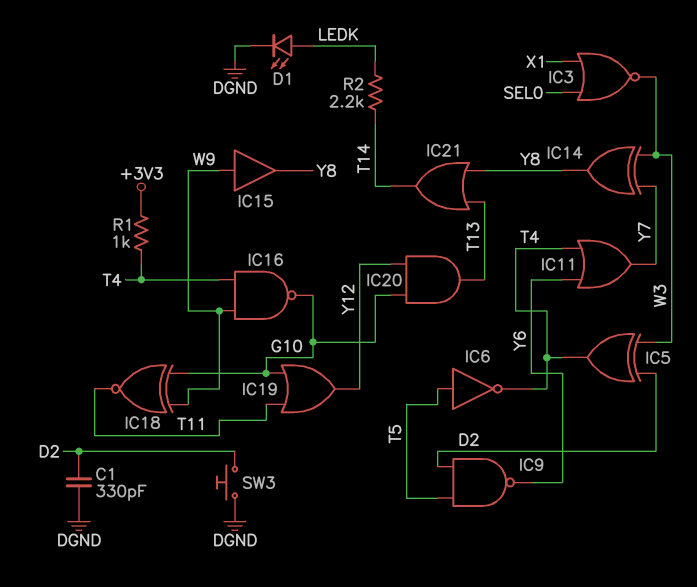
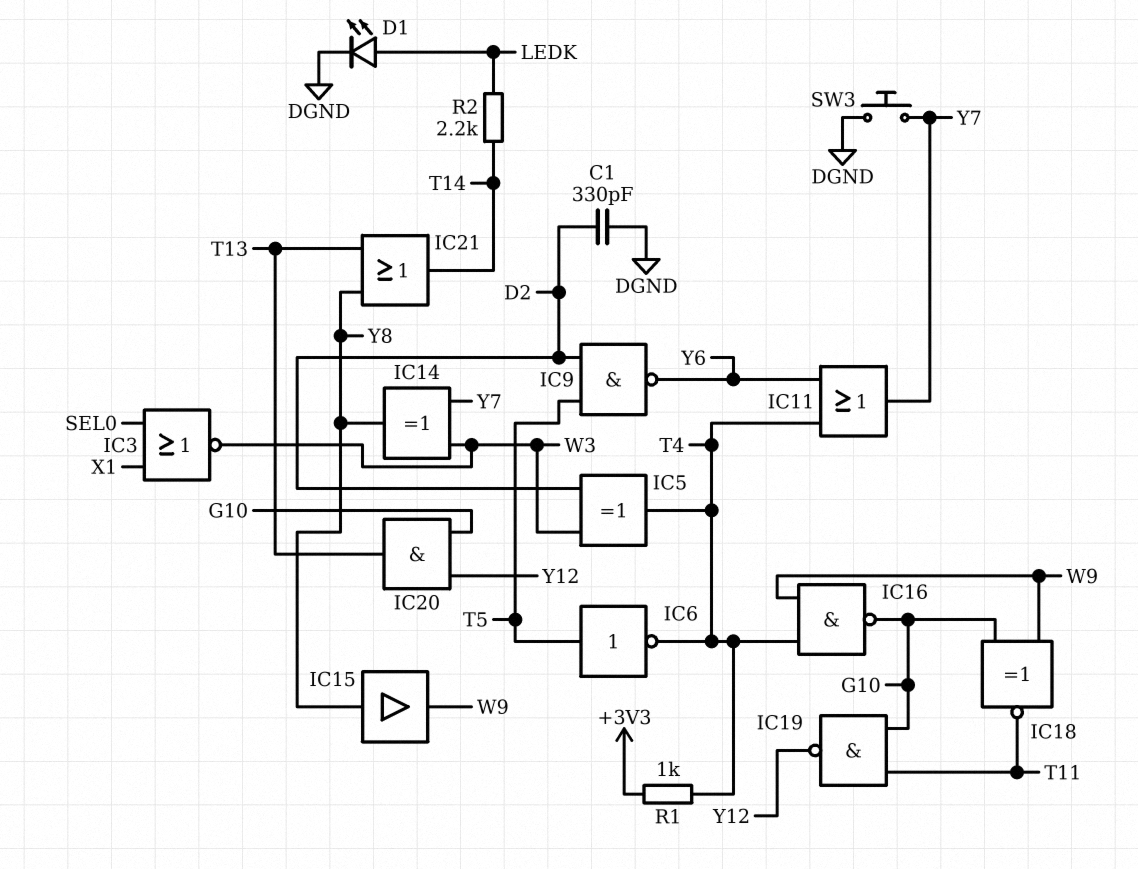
IC15: buffer (in W9, out Y8) -> buffer (in Y8, out W9)
IC19: OR (in G10, in T11, out Y12) -> NAND (in G10, in T11, out Y12)
SW3: button (D2, DGND) -> button (DGND, Y7)

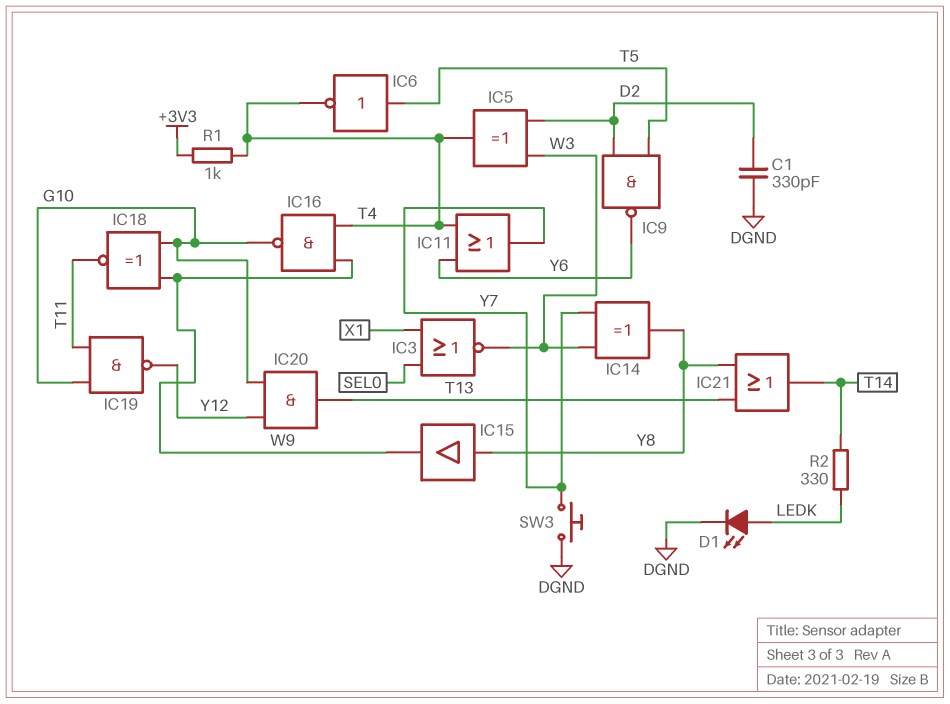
R2: 2.2k (LEDK, T14) -> 330 (LEDK, T14)

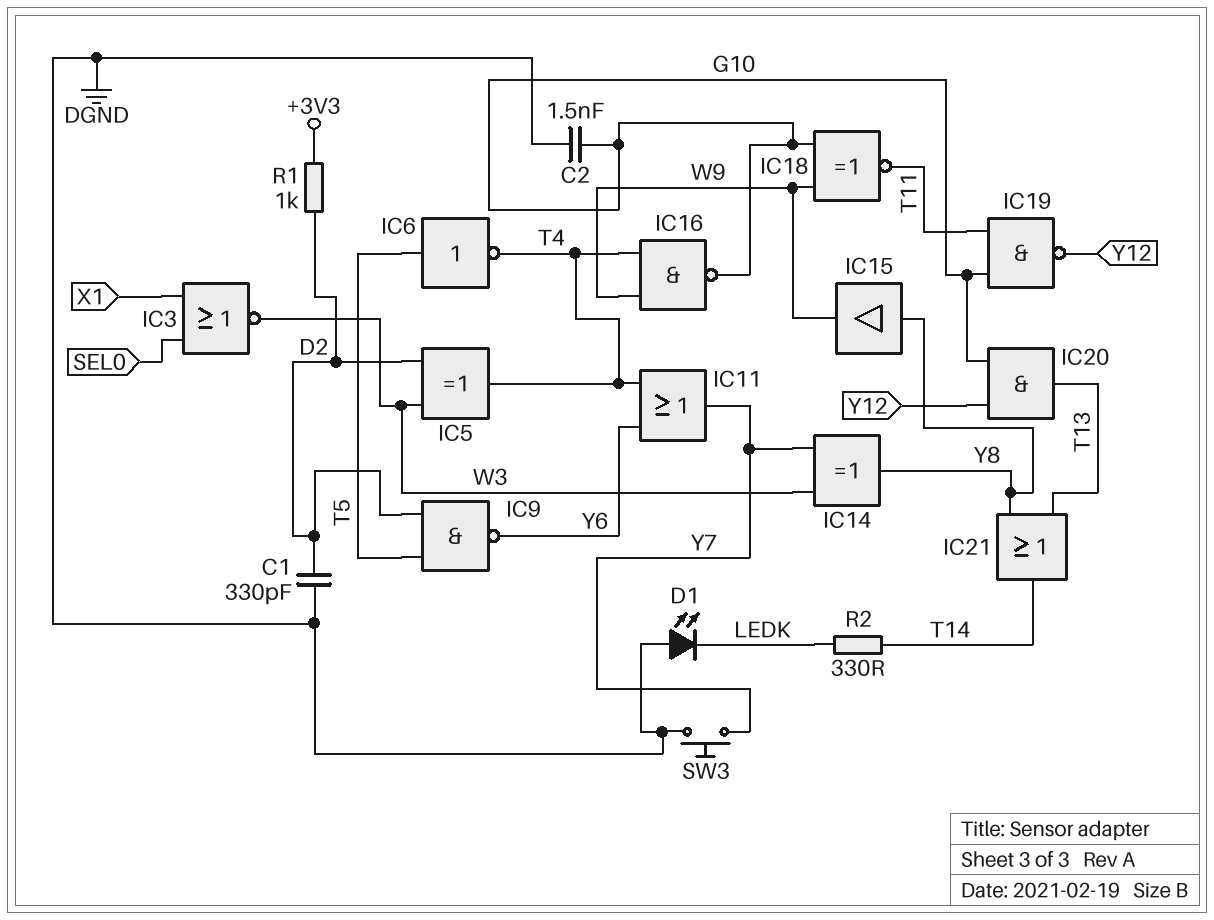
C2: none -> 1.5nF (DGND, G10)
D1: LED (A LEDK, K DGND) -> LED (A DGND, K LEDK)
R1: 1k (+3V3, T4) -> 1k (+3V3, D2)

